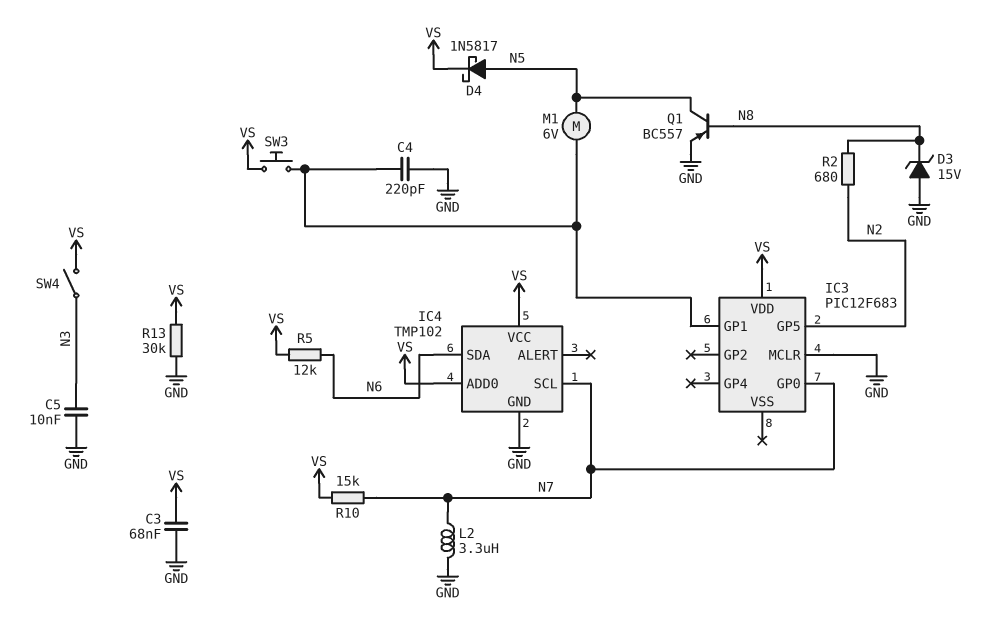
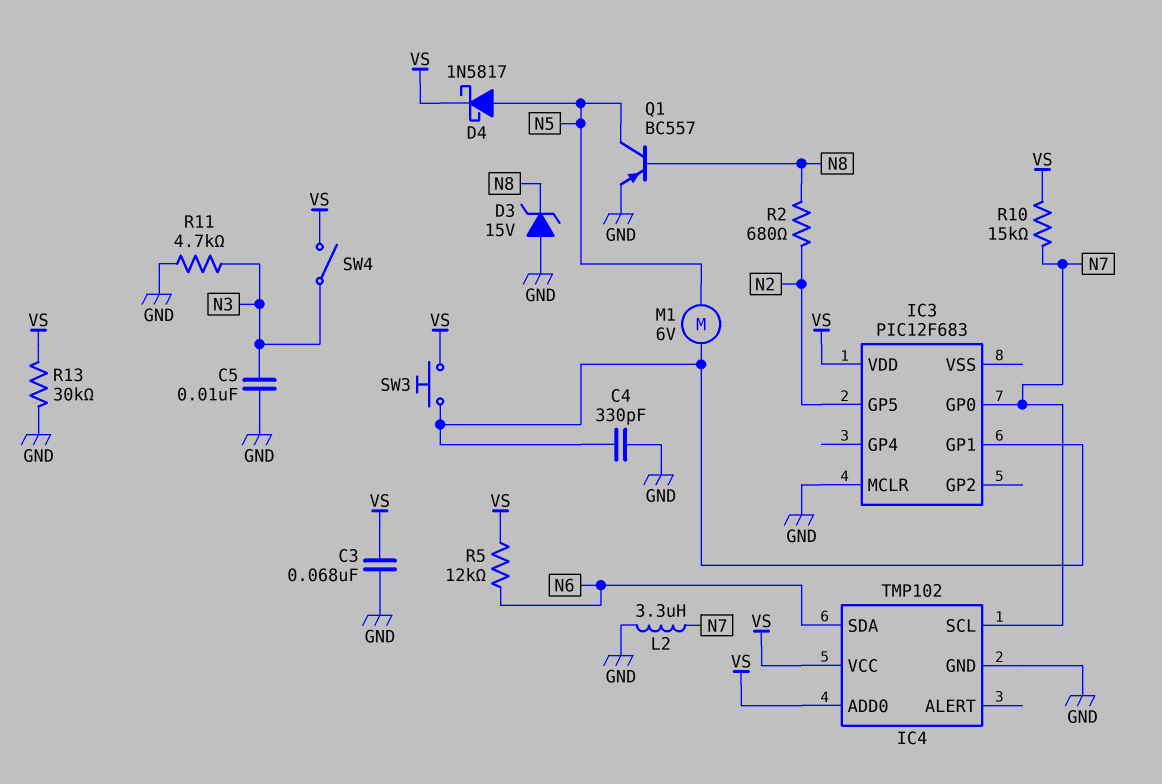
C4: 220pF (GND, IC3/GP1) -> 330pF (GND, IC3/GP1)
R11: none -> 4.7k (GND, N3)

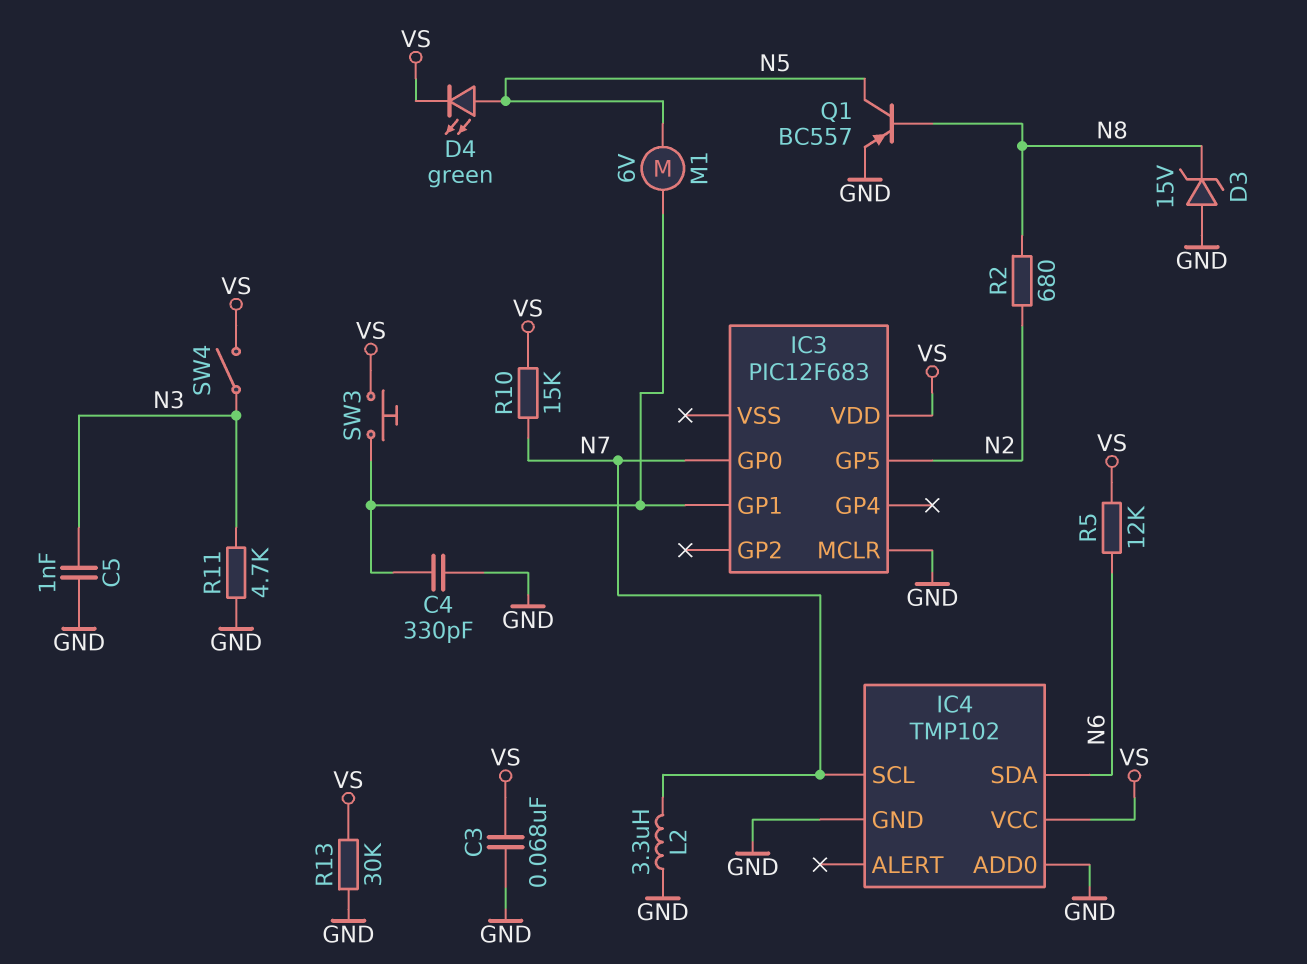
C5: 10nF (GND, N3) -> 1nF (GND, N3)
D4: schottky 1N5817 (A N5, K VS) -> LED green (A N5, K VS)
IC4 pin ADD0: VS -> GND

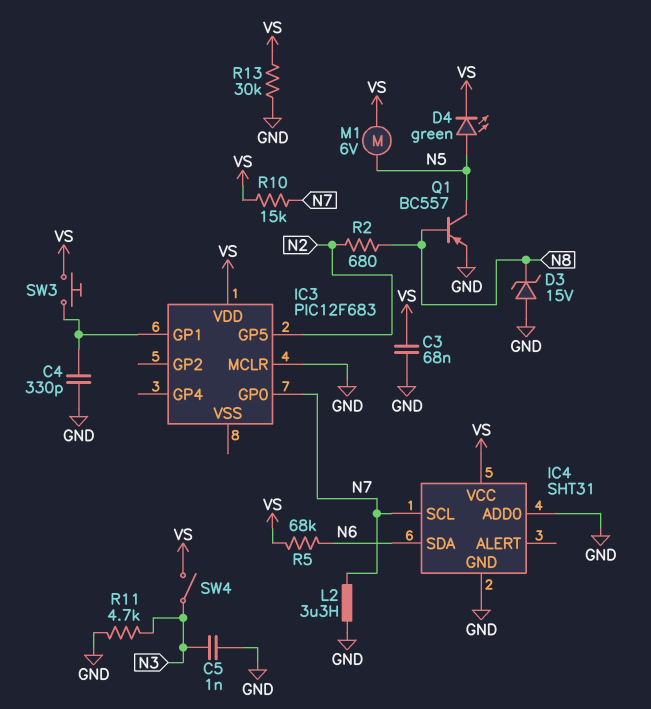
IC4: TMP102 -> SHT31
M1: motor 6V (IC3/GP1, N5) -> motor 6V (N5, VS)
R5: 12k (N6, VS) -> 68k (N6, VS)

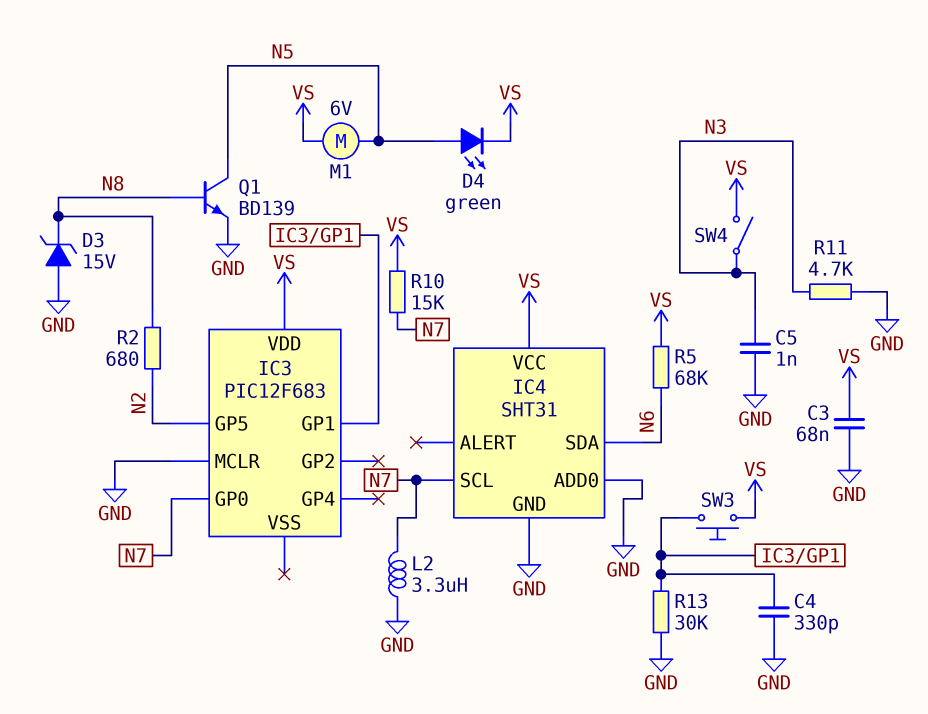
Q1: PNP BC557 (B N8, C N5, E GND) -> NPN BD139 (B N8, C N5, E GND)
R13: 30k (GND, VS) -> 30k (GND, IC3/GP1)

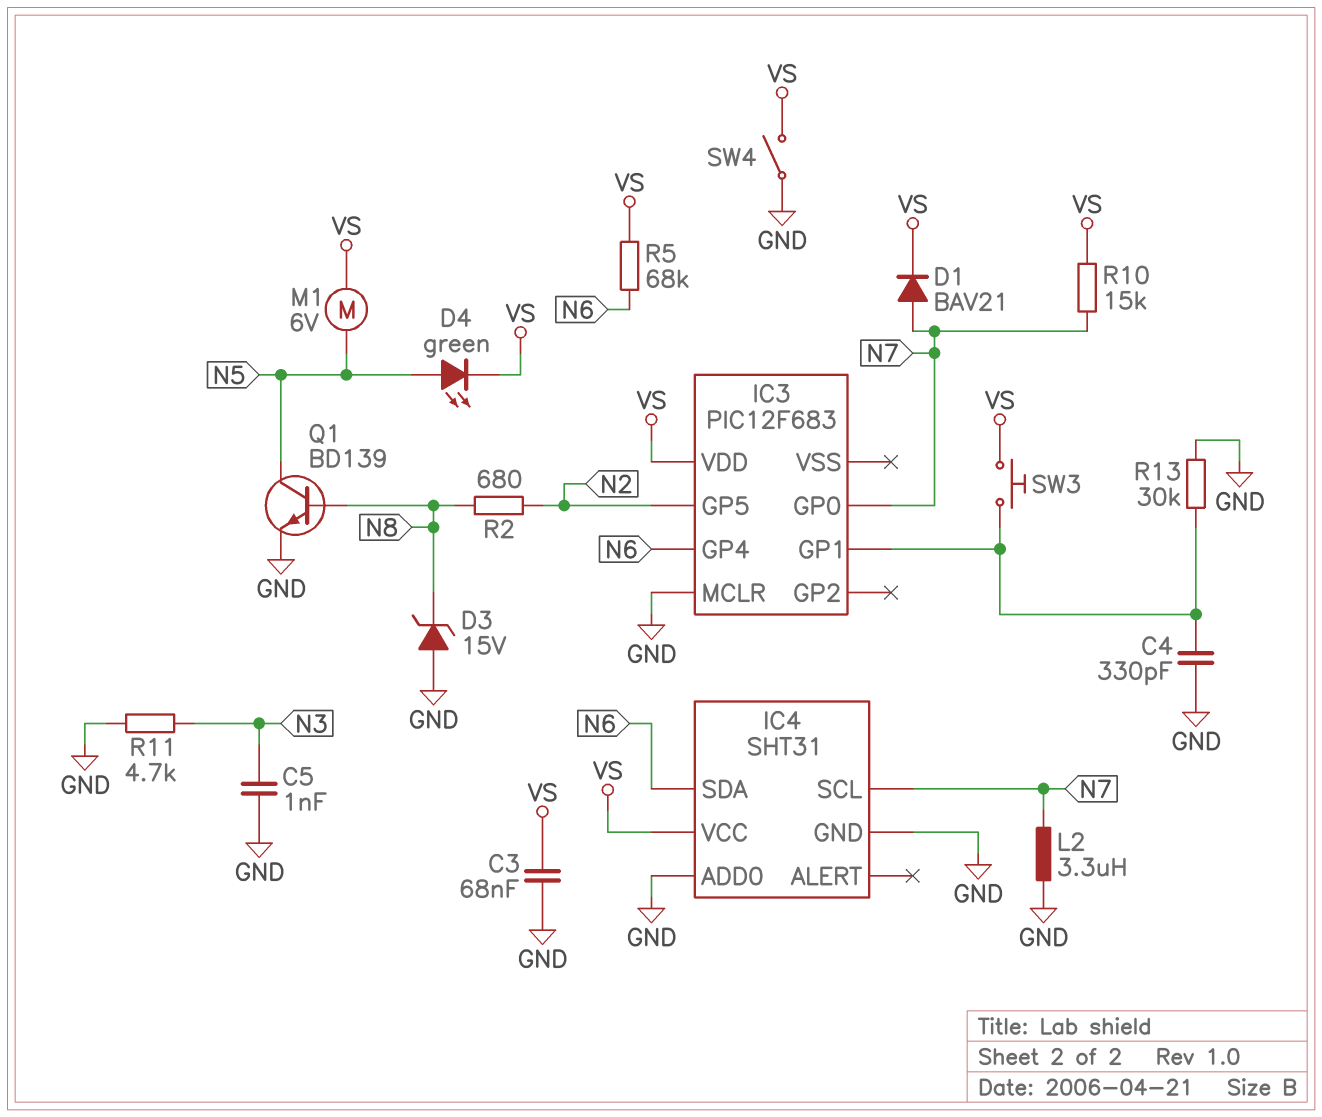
D1: none -> diode BAV21 (A N7, K VS)
IC3 pin GP4: none -> N6
SW4: switch (N3, VS) -> switch (GND, VS)

